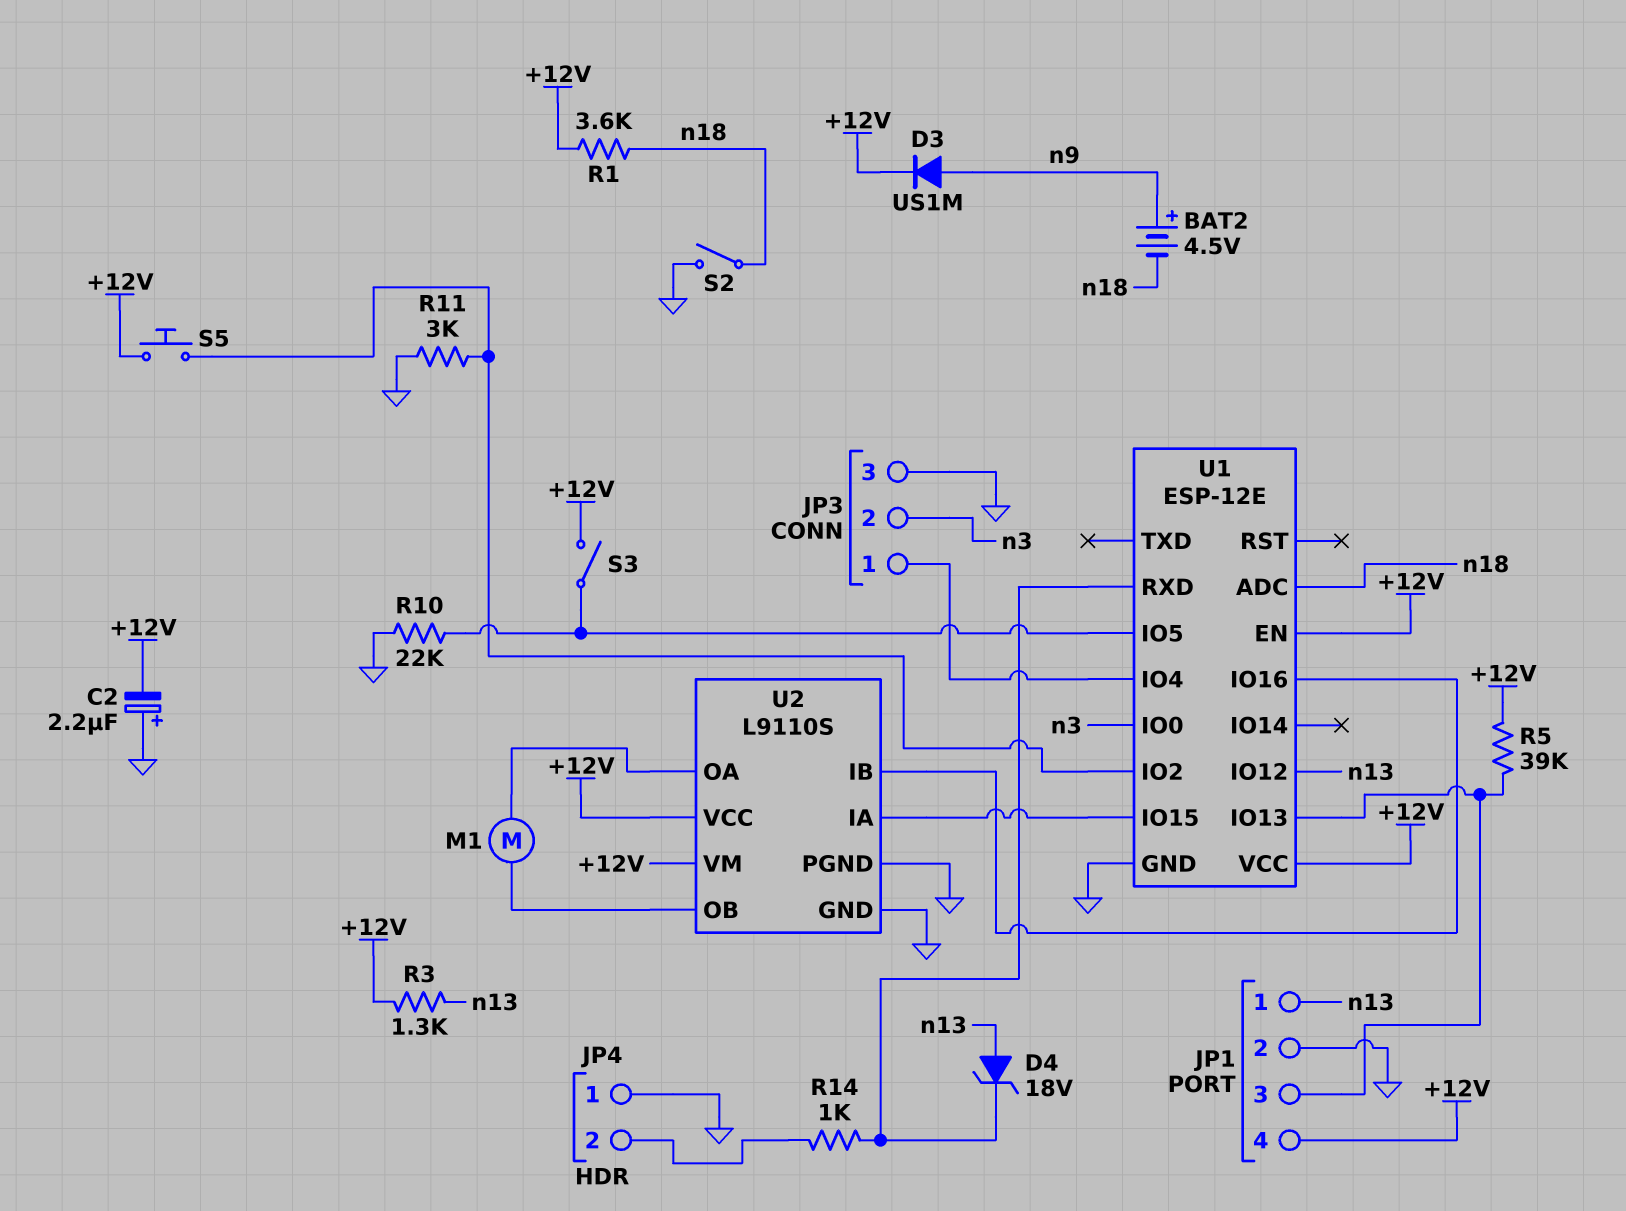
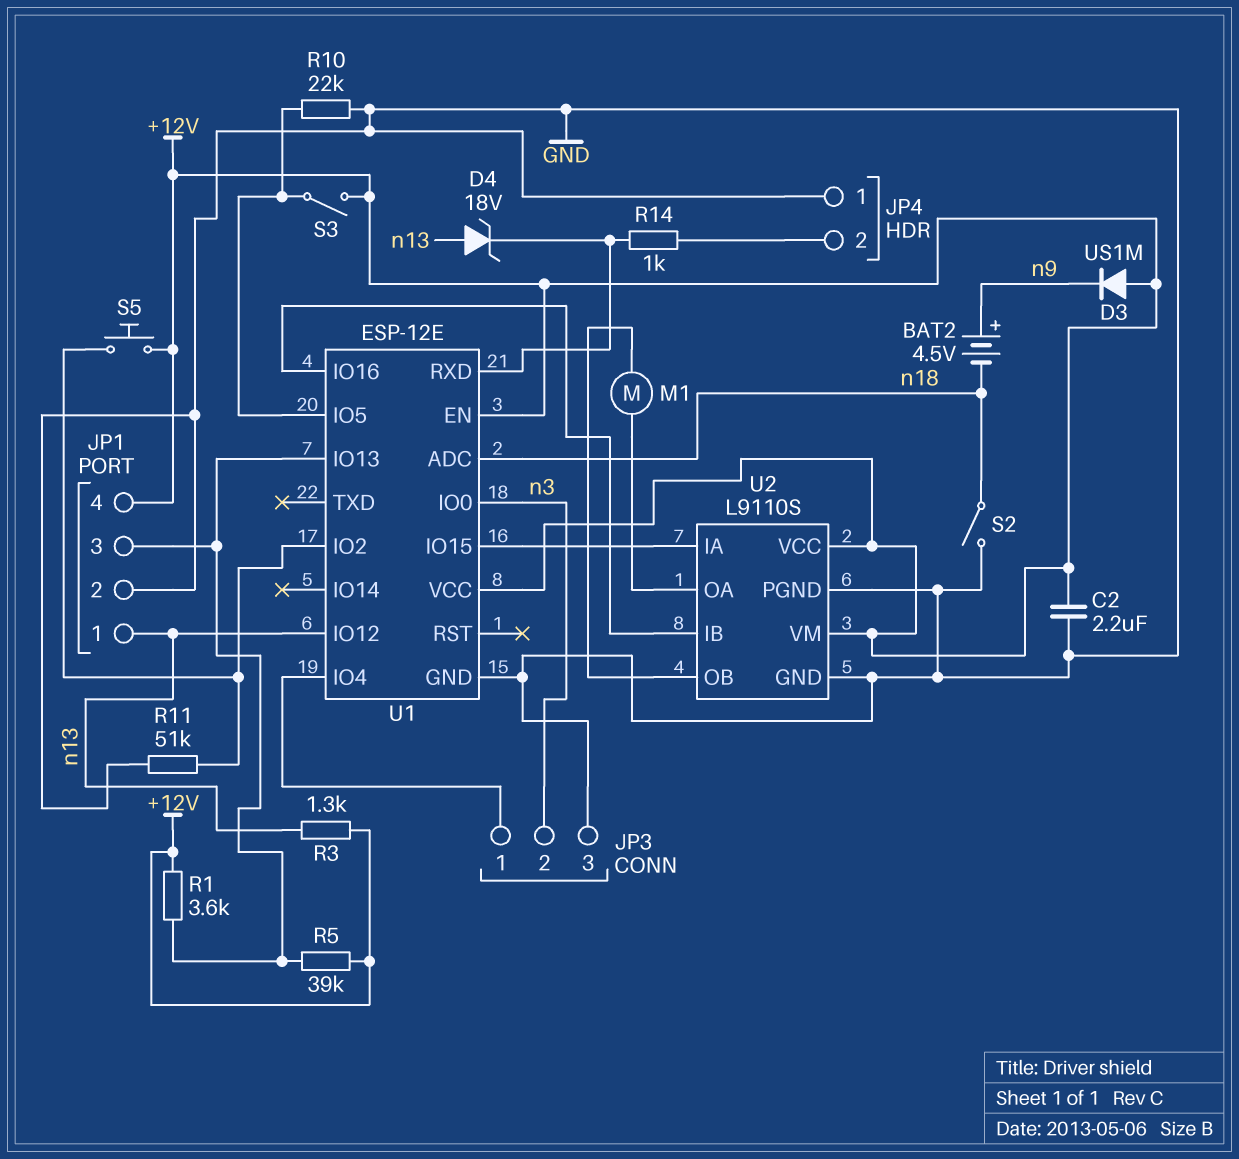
C2: 2.2uF (plus GND, minus +12V) -> 2.2uF (+12V, GND)
D3: diode US1M (A n9, K +12V) -> diode US1M (A +12V, K n9)
R1: 3.6k (+12V, n18) -> 3.6k (+12V, JP1/3)
R11: 3k (GND, U1/IO2) -> 51k (GND, U1/IO2)

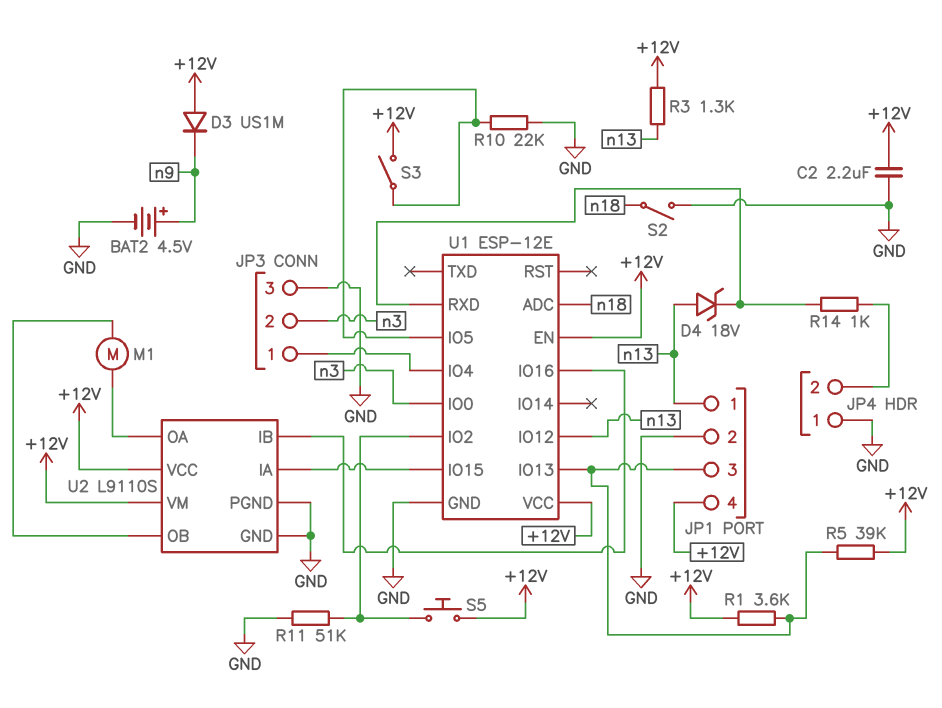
BAT2: 4.5V (plus n9, minus n18) -> 4.5V (plus n9, minus GND)

